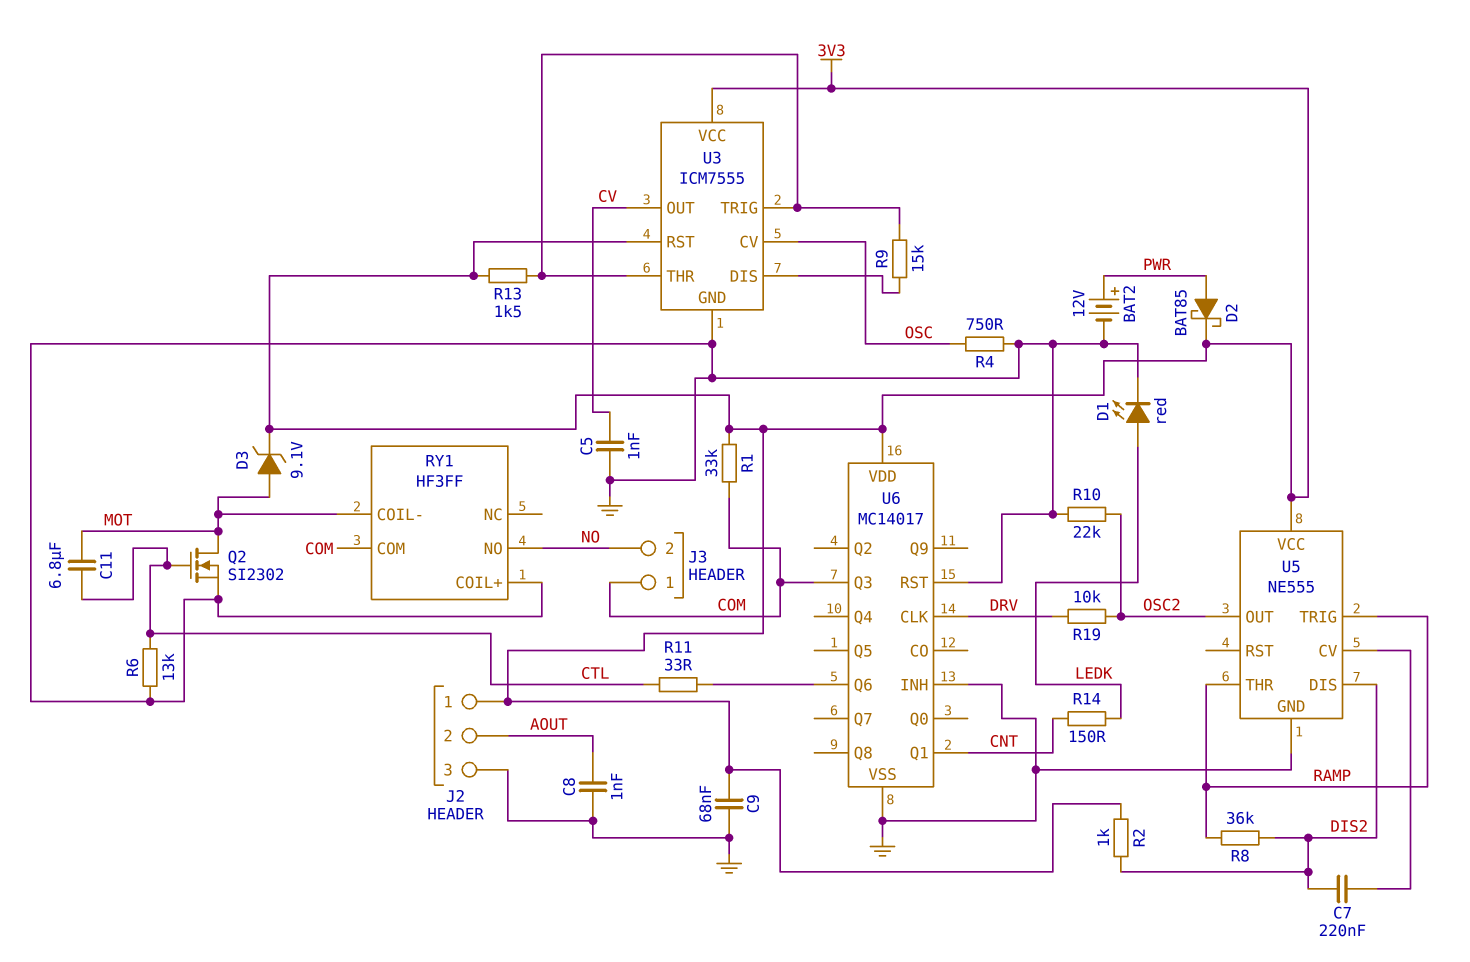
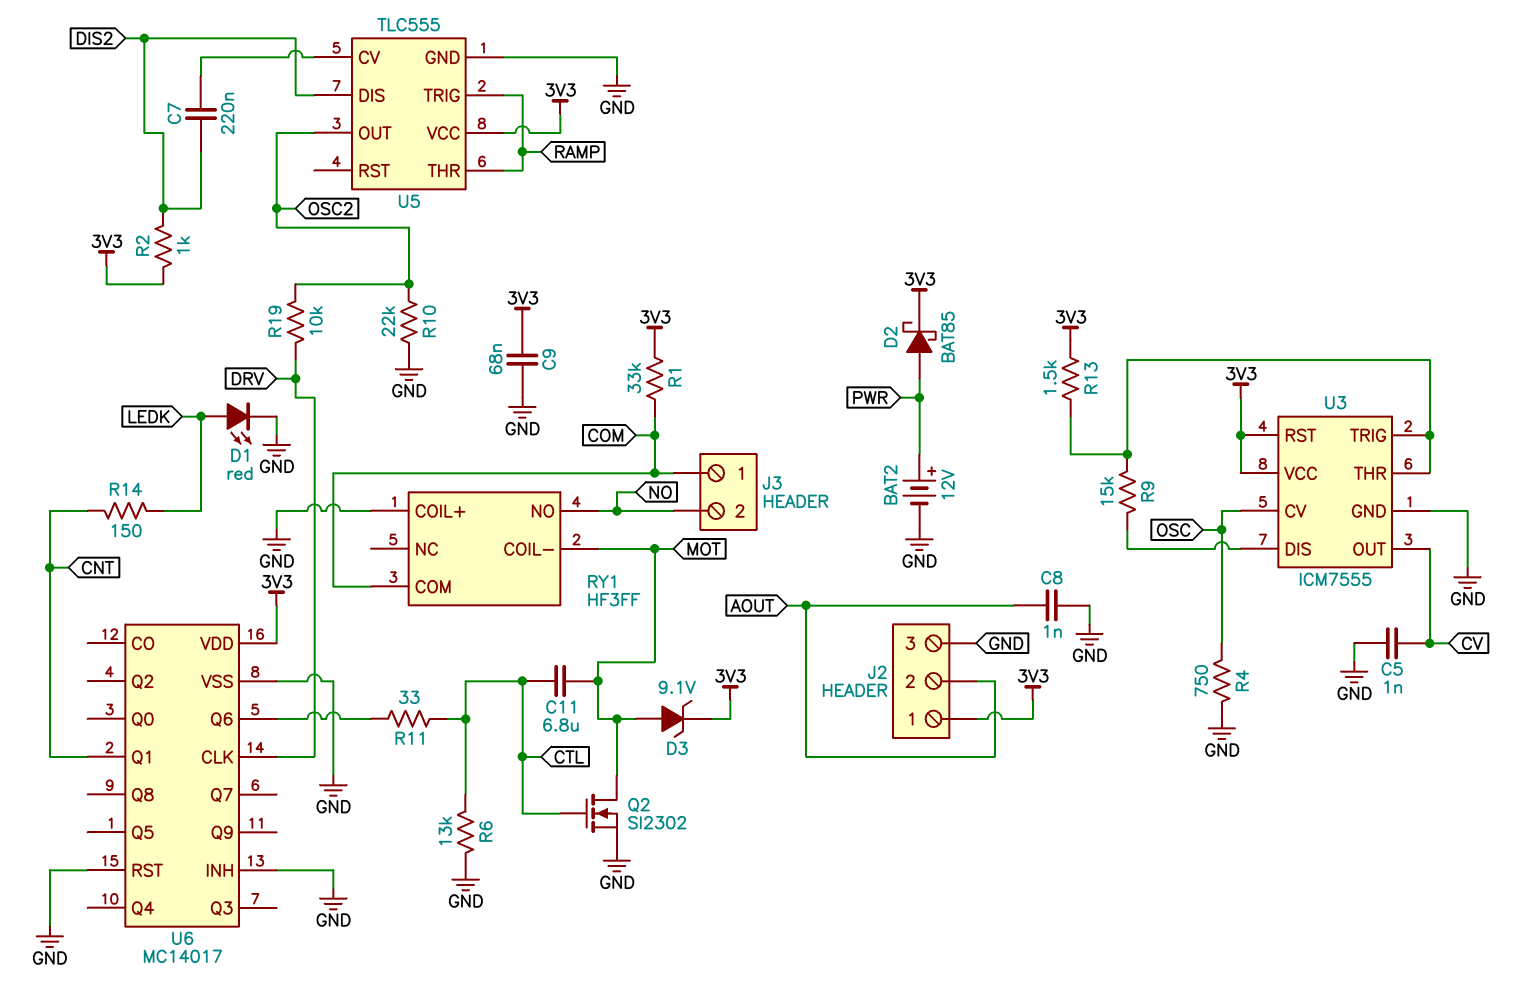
R8: 36k (DIS2, RAMP) -> none
U5: NE555 -> TLC555
U6 pin Q3: COM -> none

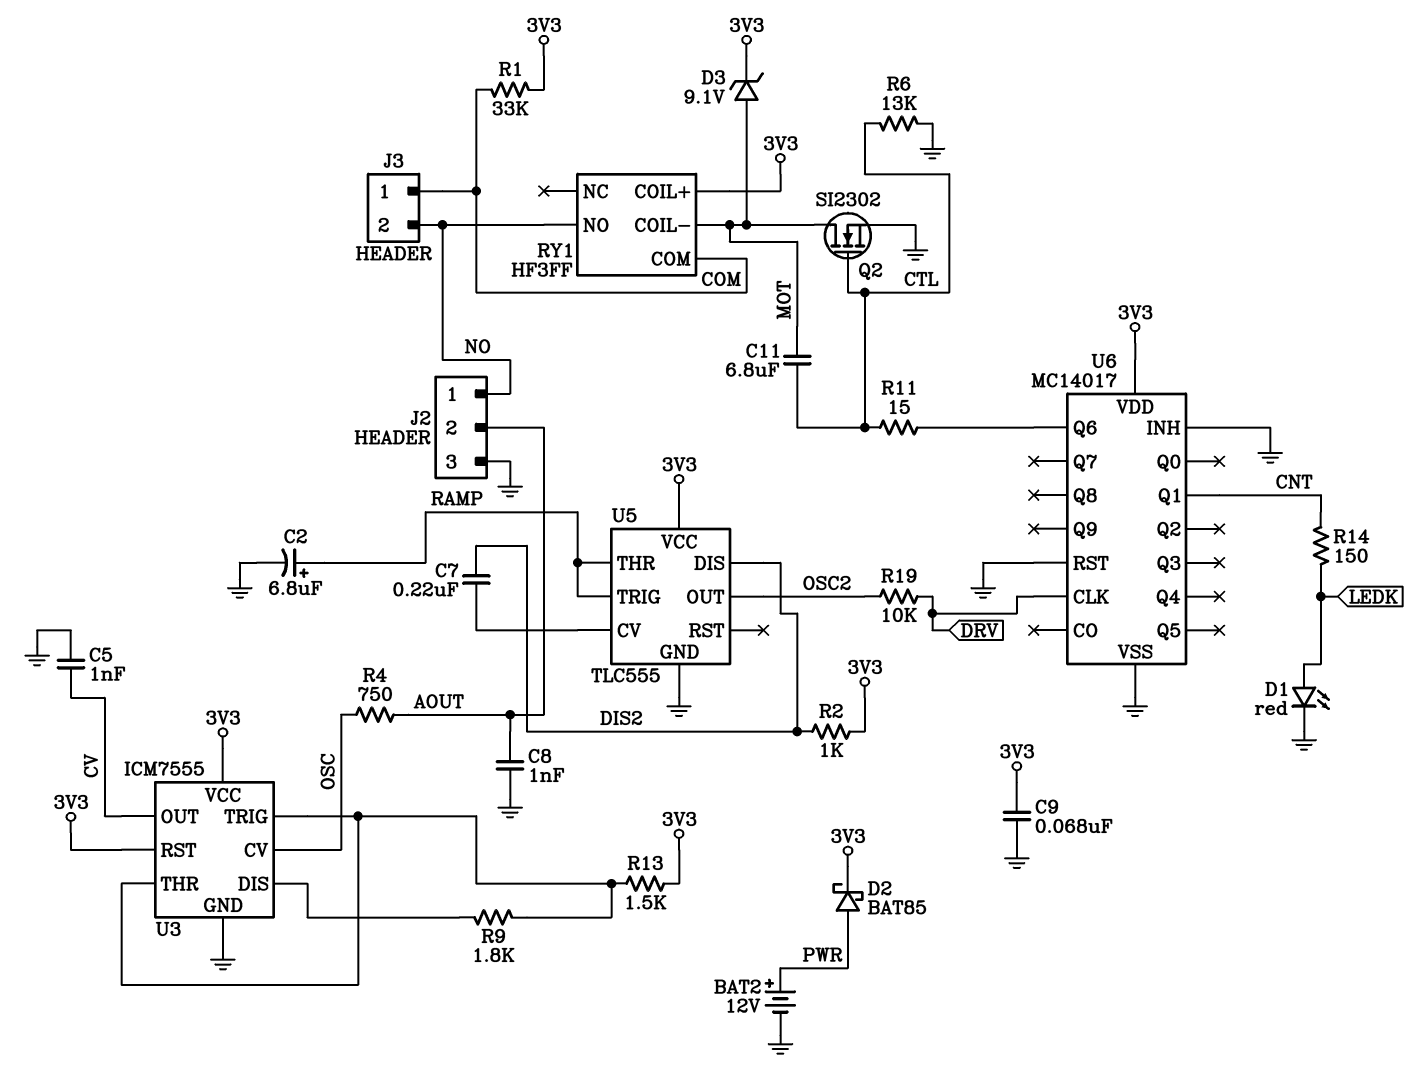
C2: none -> 6.8uF (plus RAMP, minus GND)
J2 pin 1: 3V3 -> NO
R4: 750 (GND, OSC) -> 750 (AOUT, OSC)
R9: 15k (U3/DIS, U3/THR) -> 1.8k (U3/DIS, U3/THR)
R10: 22k (GND, OSC2) -> none
R11: 33 (CTL, U6/Q6) -> 15 (CTL, U6/Q6)
RY1 pin COIL+: GND -> 3V3

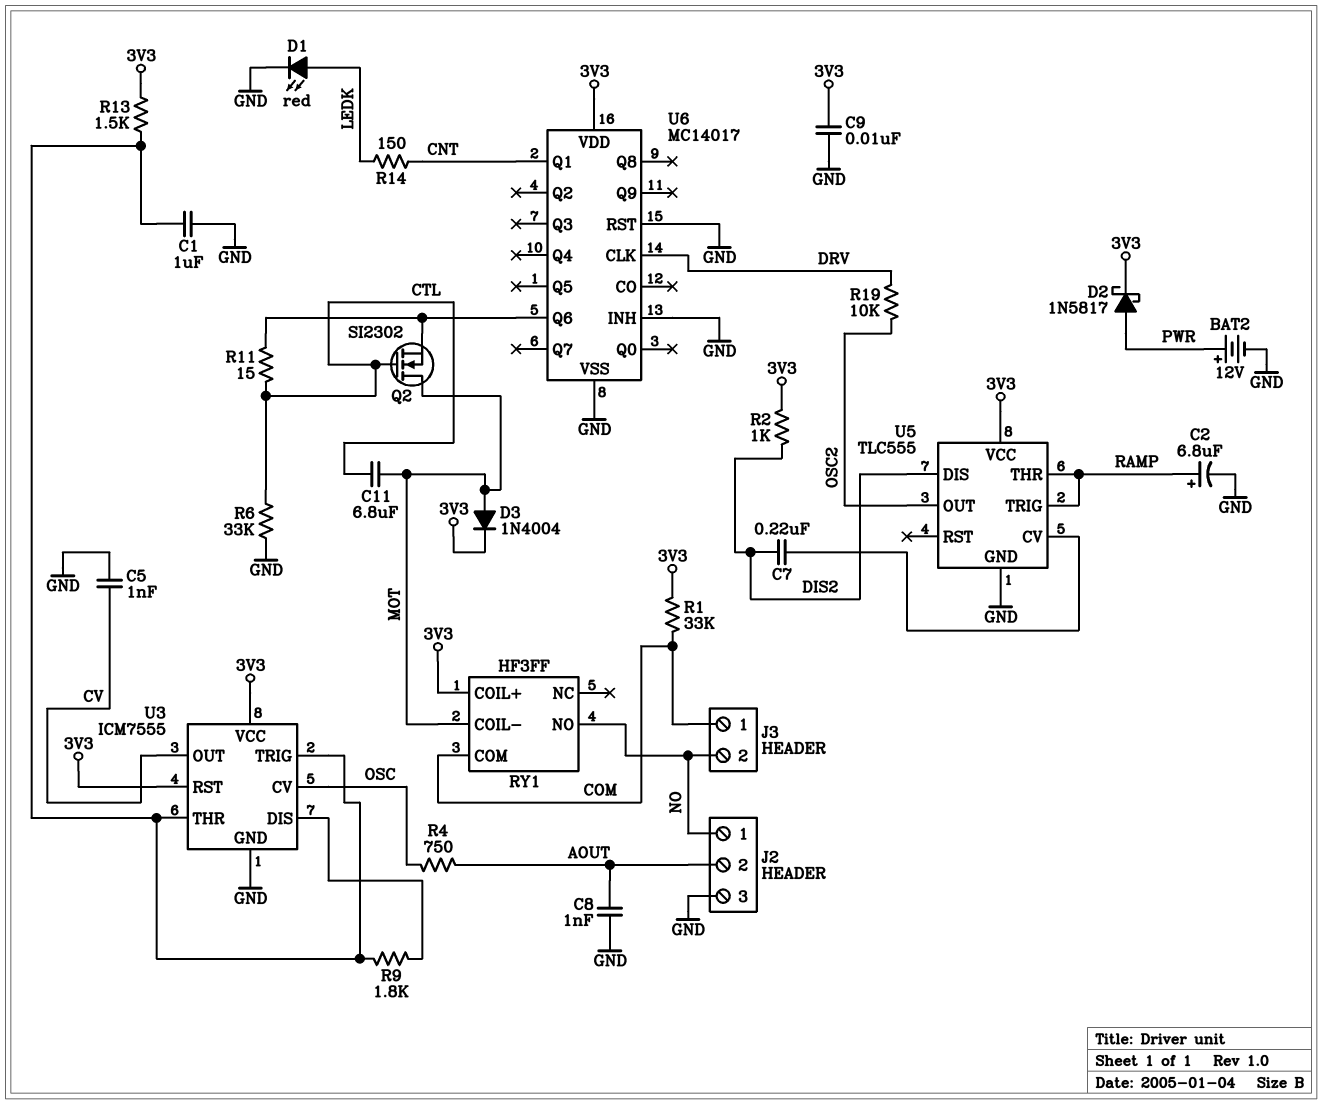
C1: none -> 1uF (GND, U3/THR)
C9: 68nF (3V3, GND) -> 10nF (3V3, GND)
D2: schottky BAT85 (A PWR, K 3V3) -> schottky 1N5817 (A PWR, K 3V3)
D3: zener 9.1V (A MOT, K 3V3) -> diode 1N4004 (A MOT, K 3V3)
Q2: NMOS SI2302 (G CTL, D MOT, S GND) -> NMOS SI2302 (G CTL, D MOT, S U6/Q6)
R6: 13k (CTL, GND) -> 33k (CTL, GND)

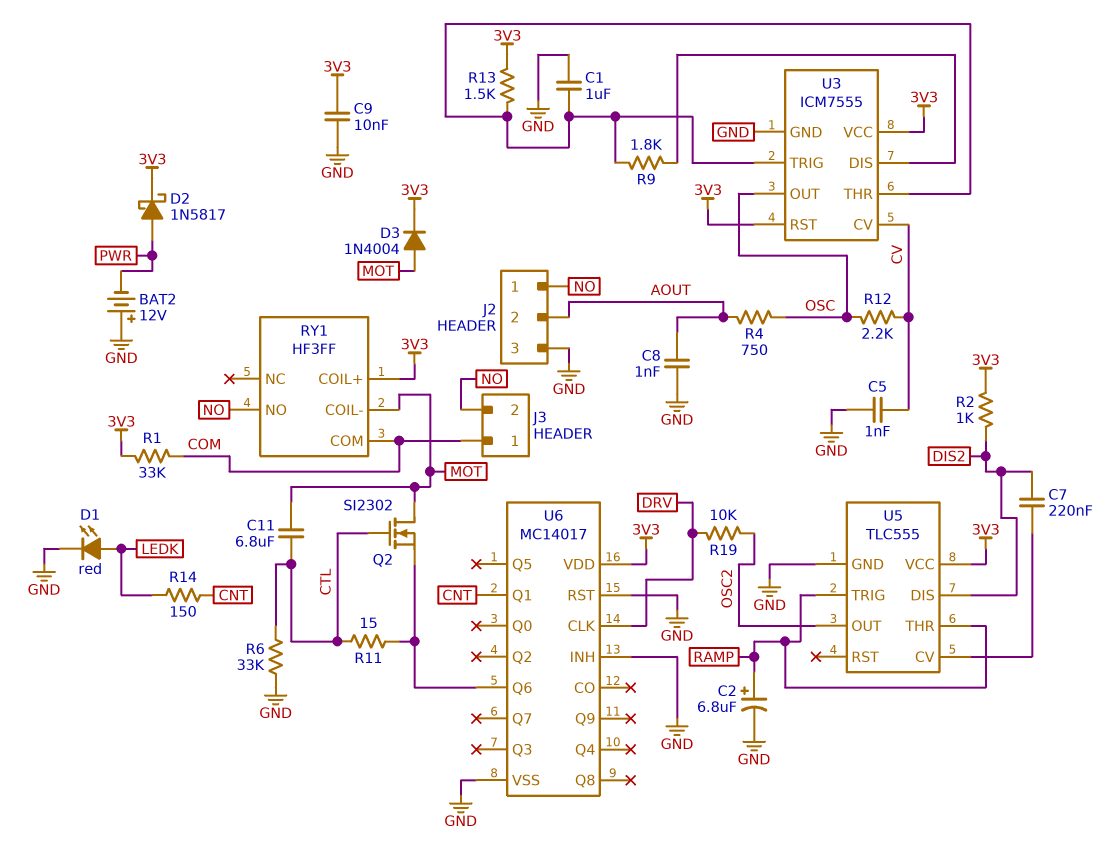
BAT2: 12V (plus PWR, minus GND) -> 12V (plus GND, minus PWR)
R12: none -> 2.2k (CV, OSC)
U3 pin CV: OSC -> CV
U3 pin OUT: CV -> OSC

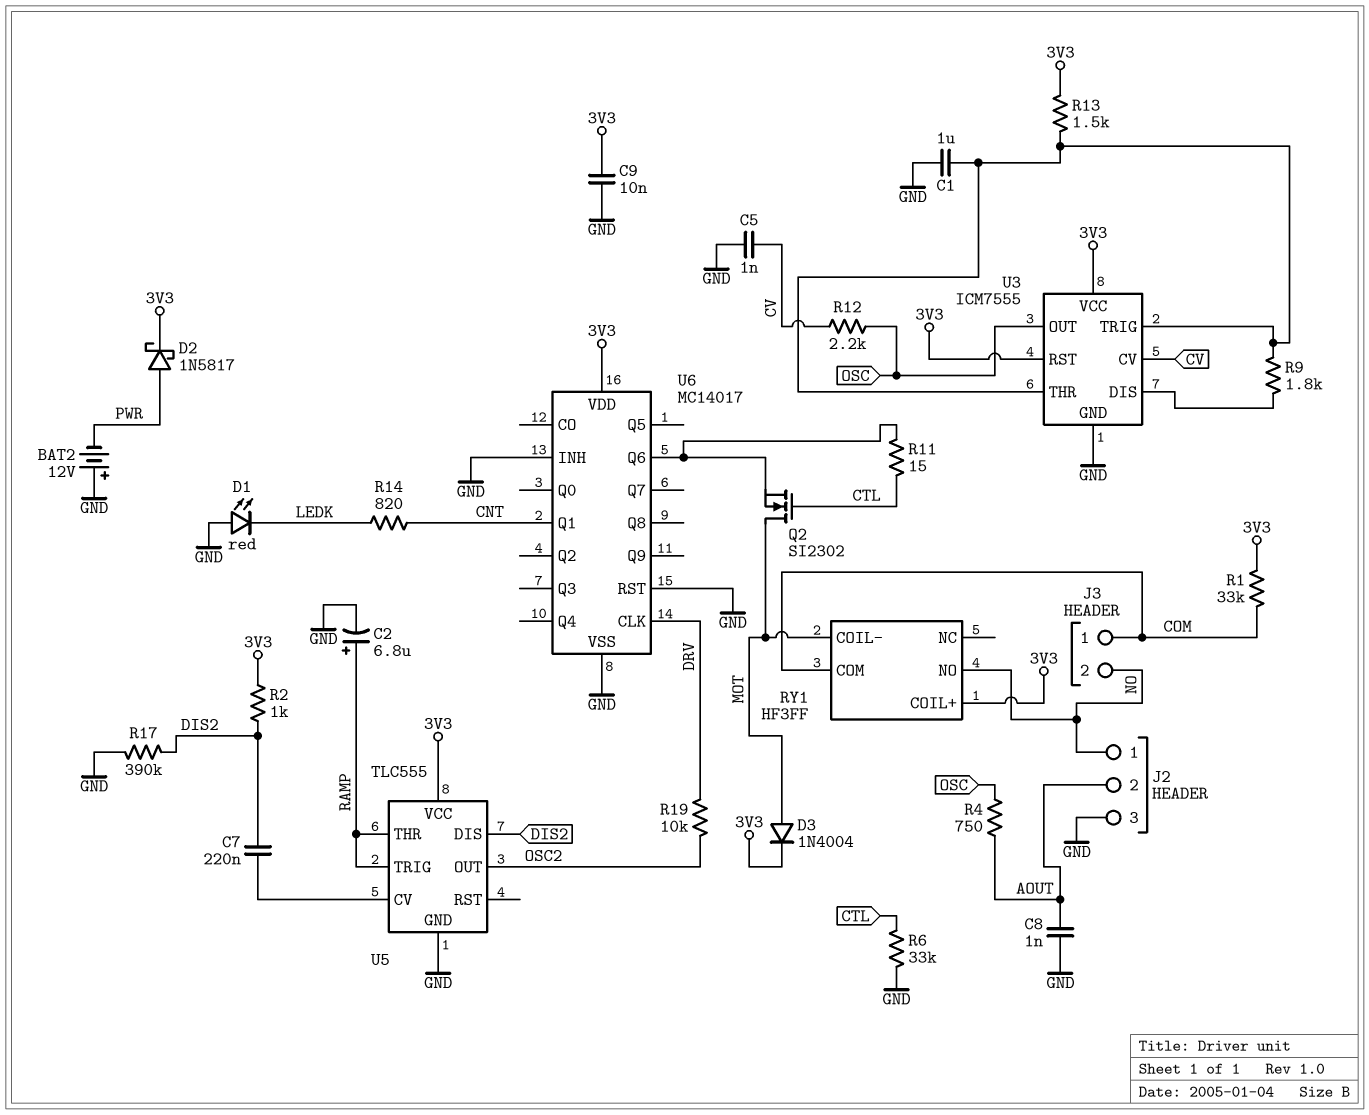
C11: 6.8uF (CTL, MOT) -> none
D1: LED red (A LEDK, K GND) -> LED red (A GND, K LEDK)
R14: 150 (CNT, LEDK) -> 820 (CNT, LEDK)
R17: none -> 390k (DIS2, GND)

